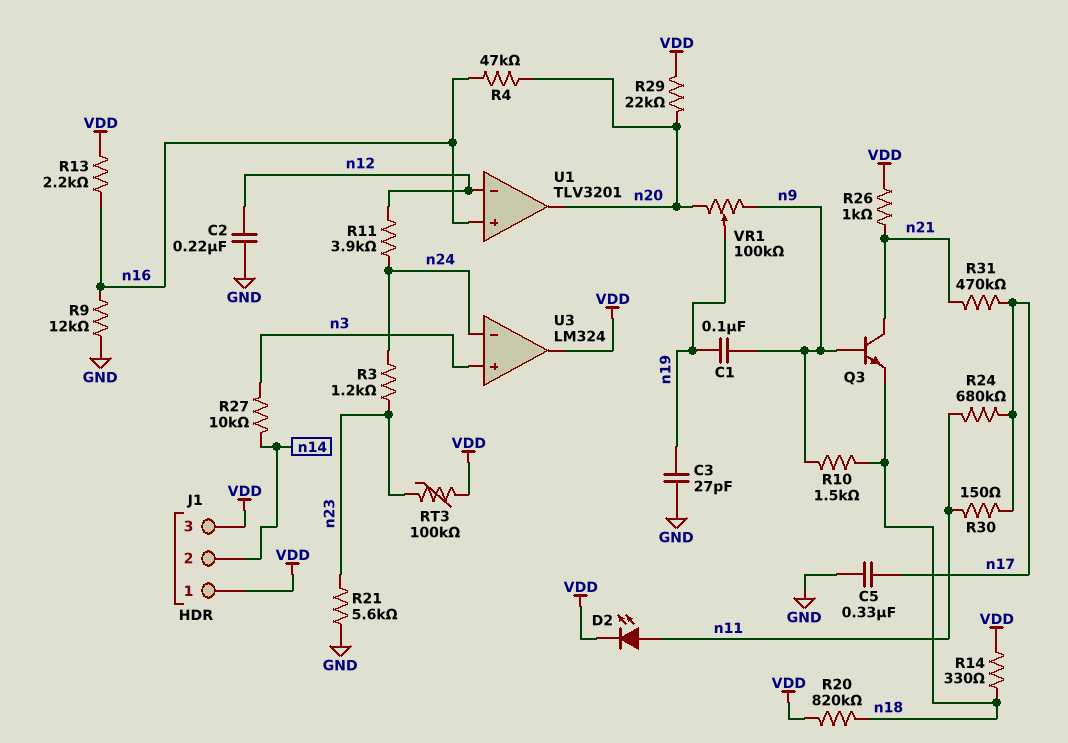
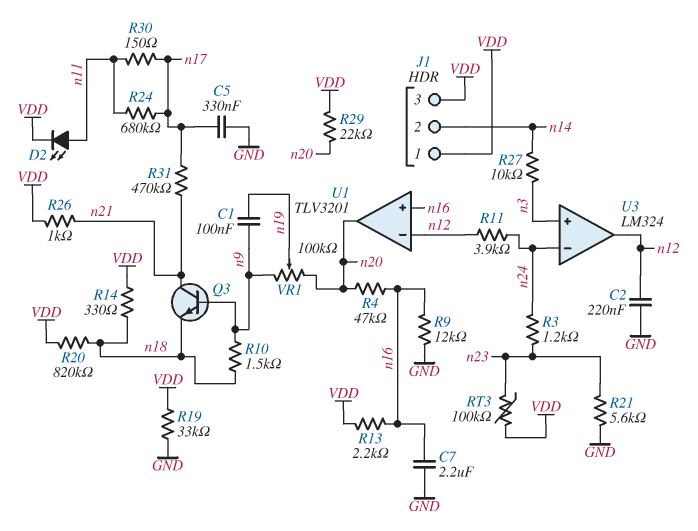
C3: 27pF (GND, n19) -> none
C7: none -> 2.2uF (GND, n16)
R19: none -> 33k (GND, VDD)
U3 pin out: VDD -> n12

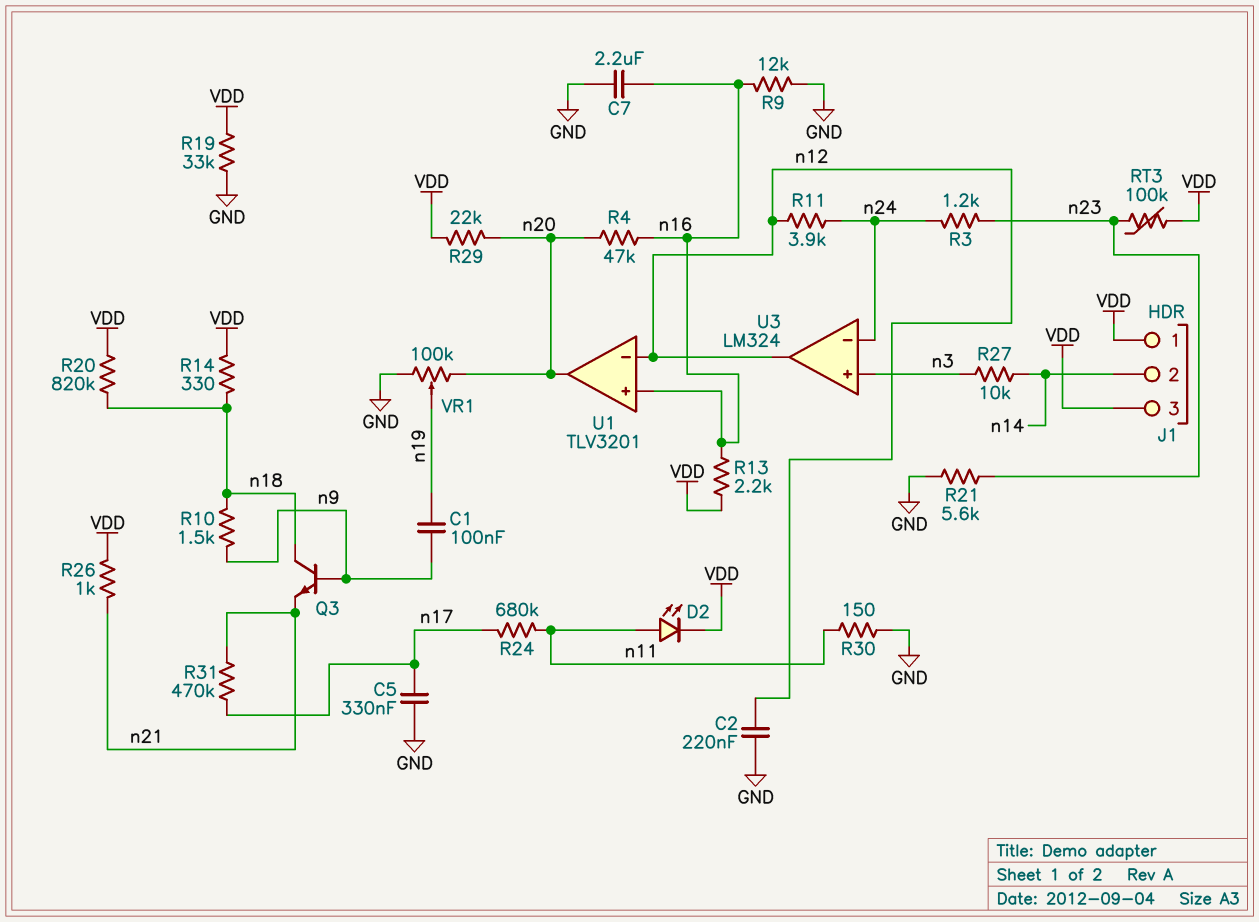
Q3: NPN (B n9, C n21, E n18) -> NPN (B n9, C n18, E n21)
R30: 150 (n11, n17) -> 150 (GND, n11)
VR1: 100k (n9, n20, wiper n19) -> 100k (GND, n20, wiper n19)

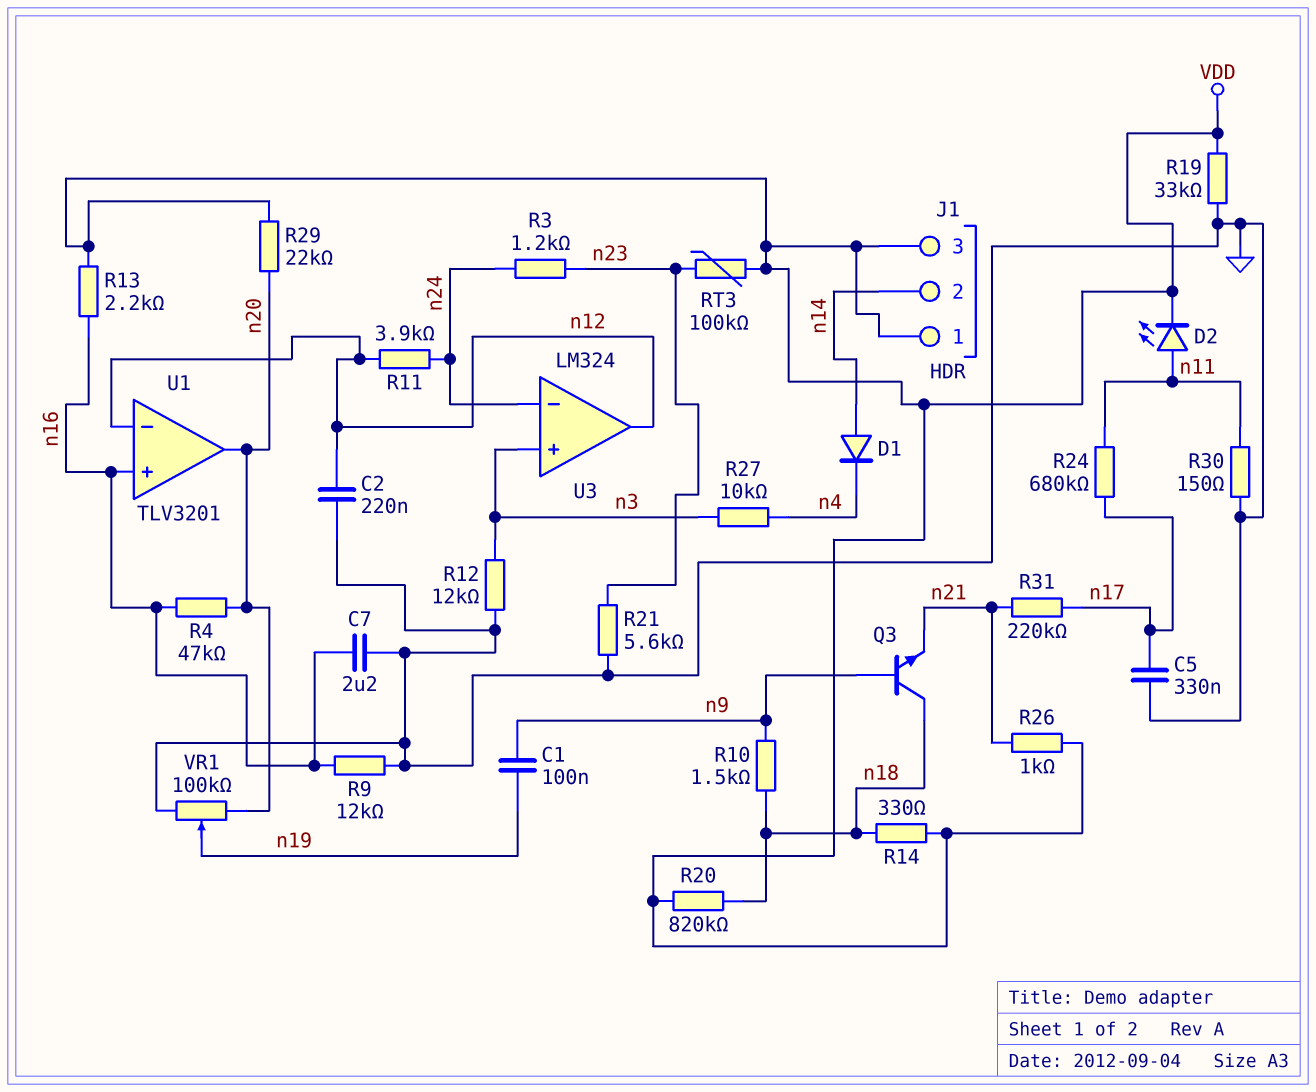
D1: none -> diode (A n14, K n4)
R12: none -> 12k (GND, n3)
R27: 10k (n3, n14) -> 10k (n3, n4)
R31: 470k (n17, n21) -> 220k (n17, n21)

